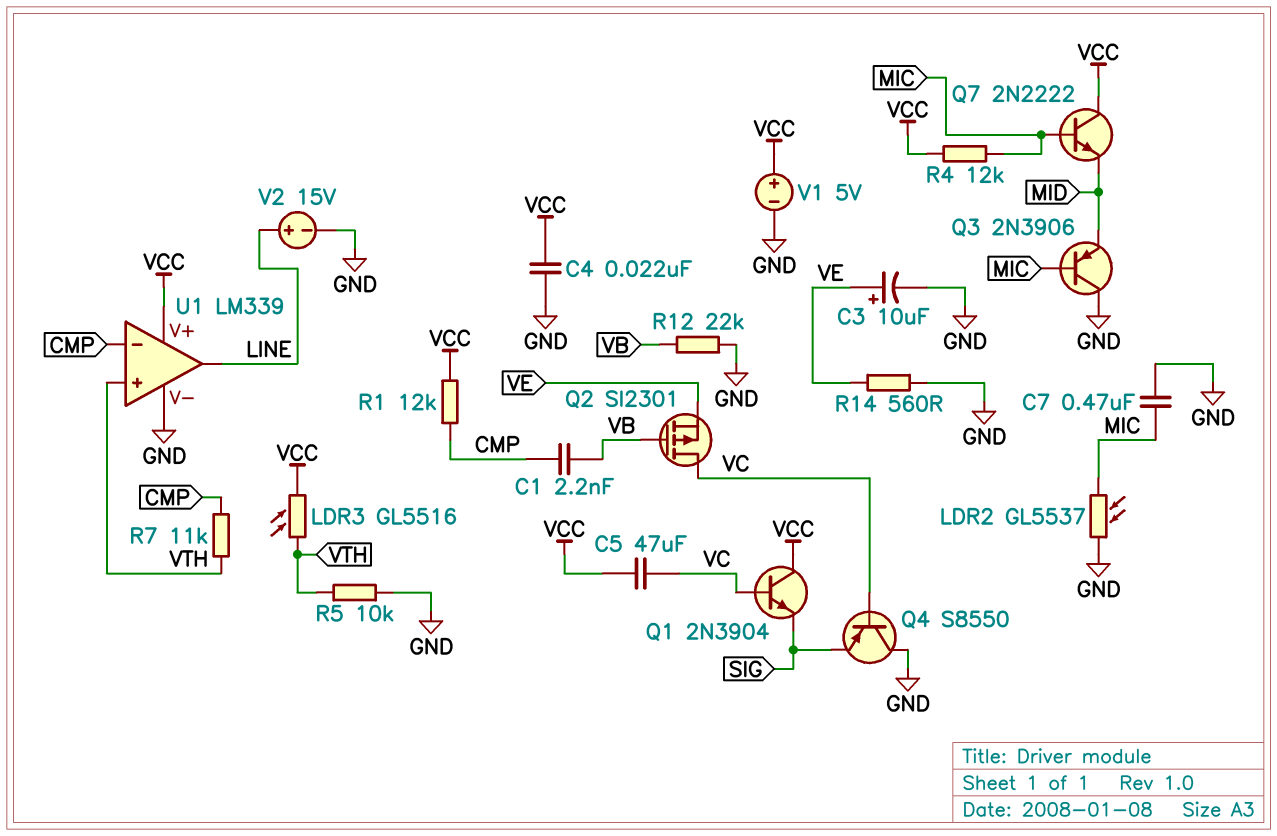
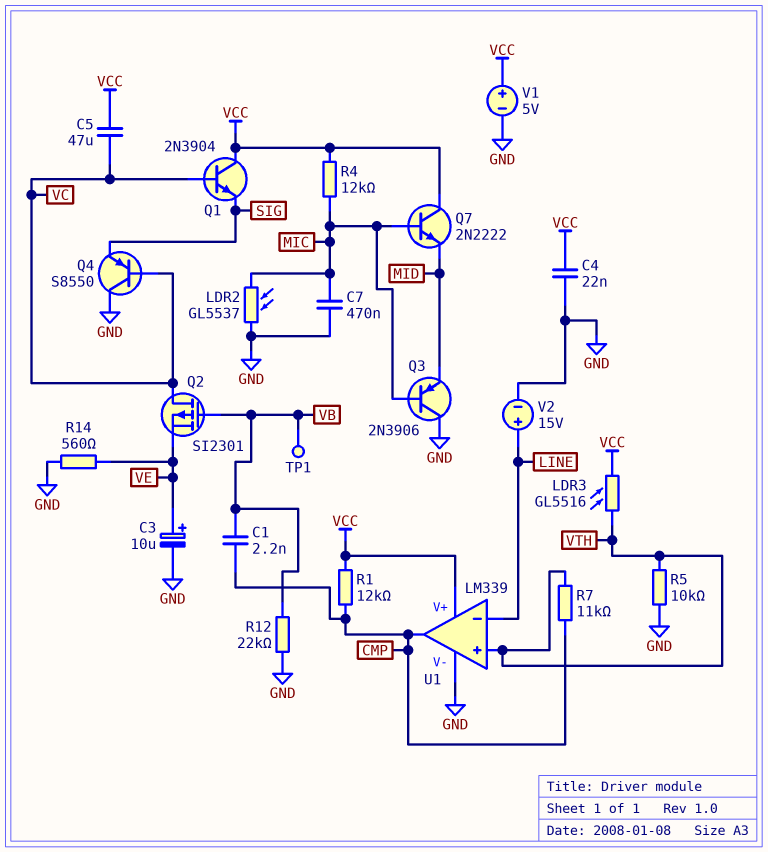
TP1: none -> test point (VB)
U1 pin in-: CMP -> LINE
U1 pin out: LINE -> CMP

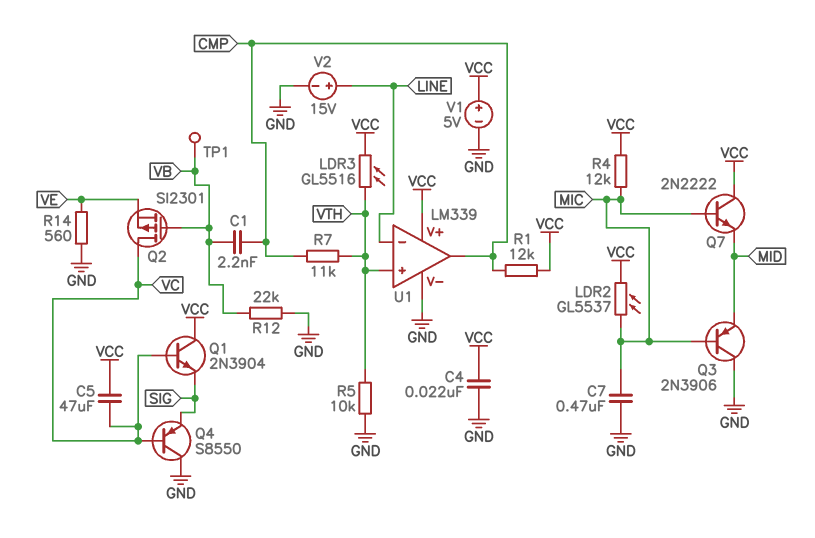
C3: 10uF (plus VE, minus GND) -> none
LDR2: GL5537 (GND, MIC) -> GL5537 (MIC, VCC)

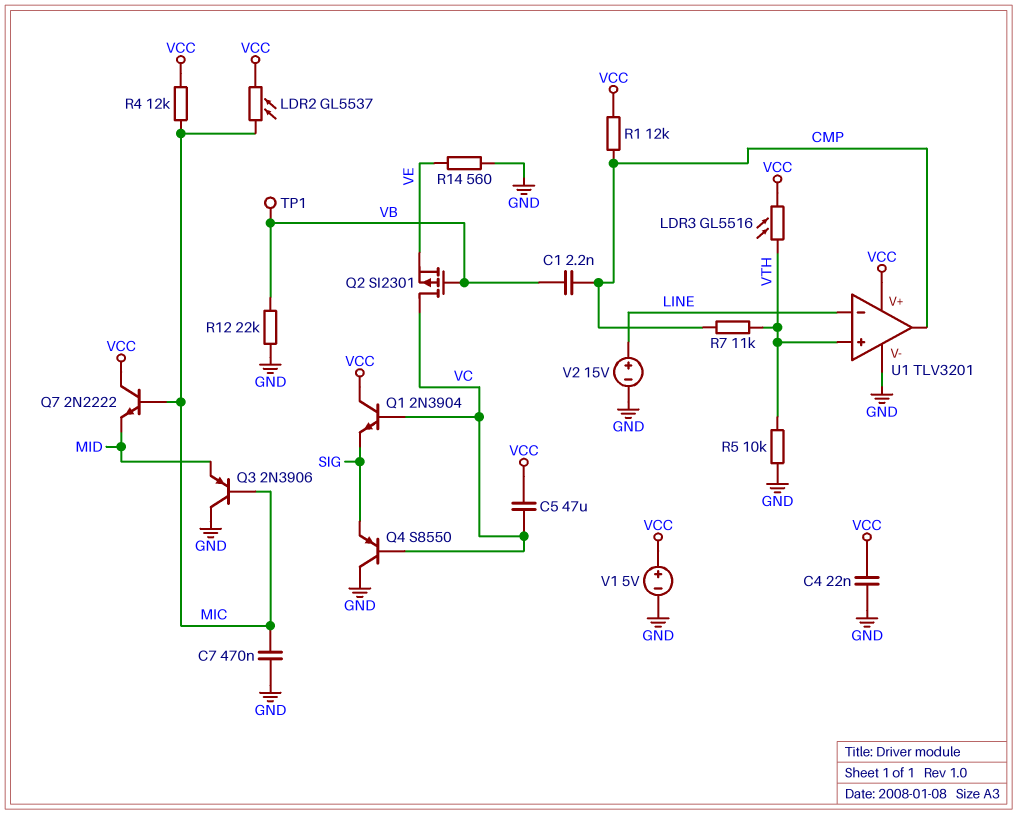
U1: LM339 -> TLV3201

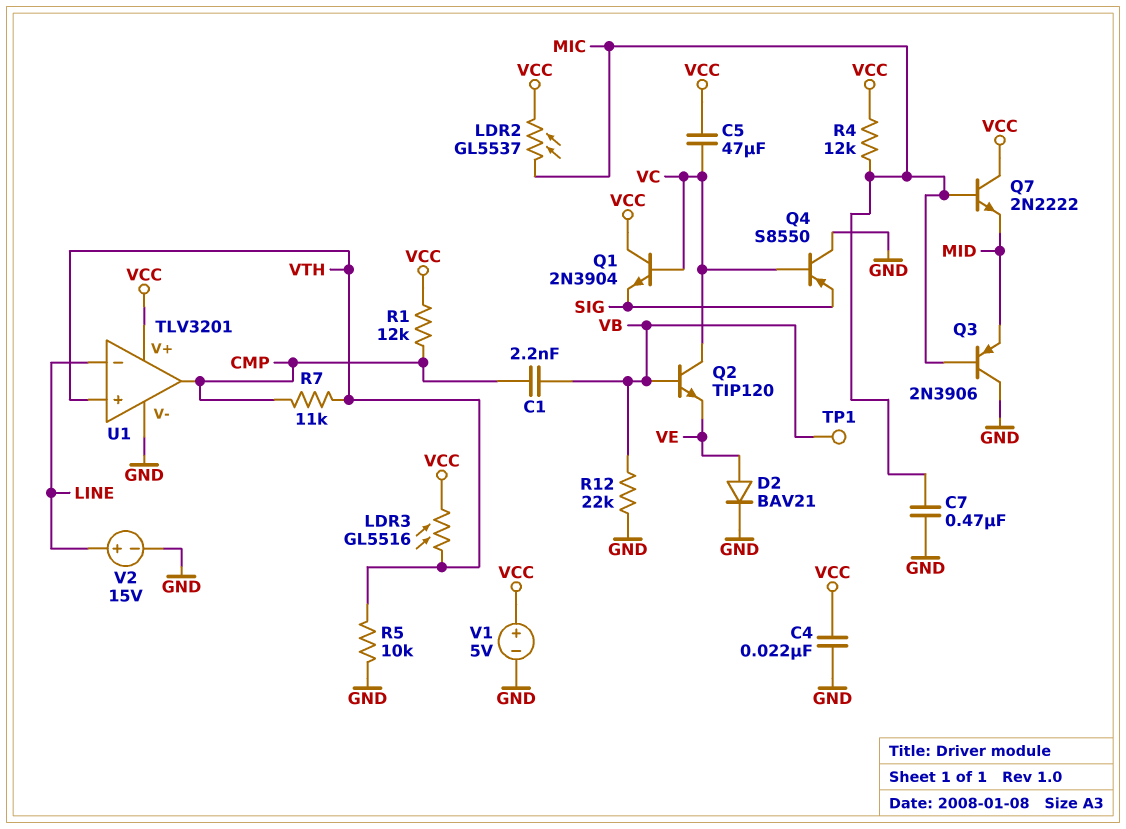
D2: none -> diode BAV21 (A VE, K GND)
Q2: PMOS SI2301 (G VB, D VC, S VE) -> NPN TIP120 (B VB, C VC, E VE)
R14: 560 (GND, VE) -> none

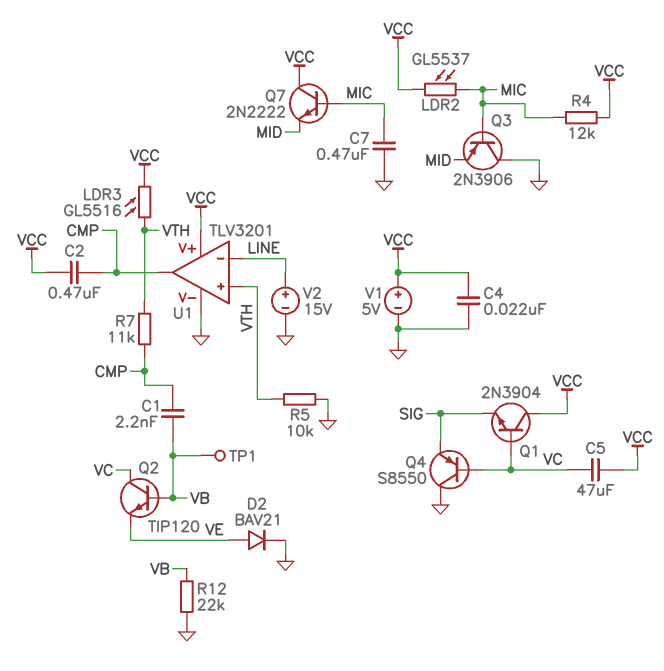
C2: none -> 470nF (CMP, VCC)
R1: 12k (CMP, VCC) -> none

